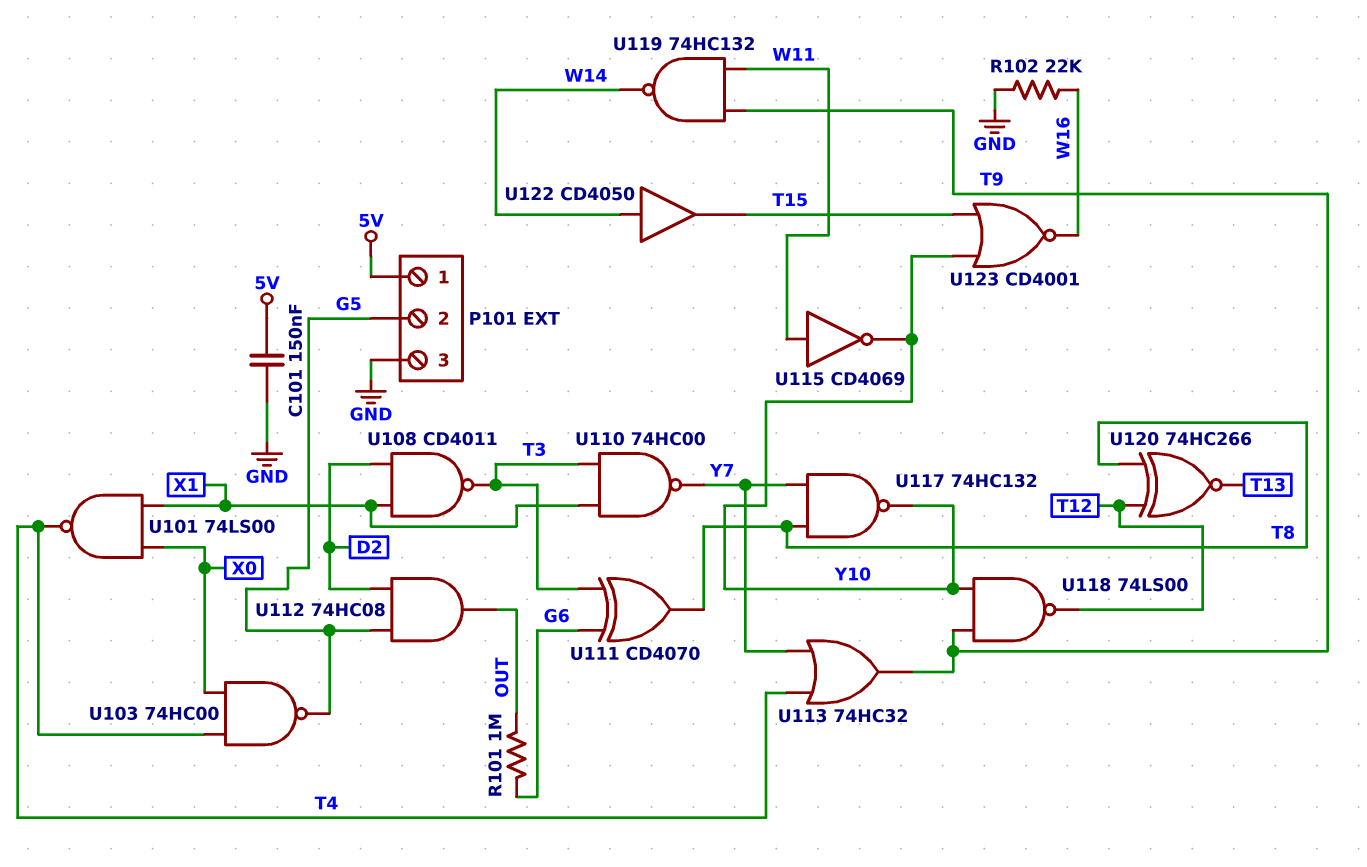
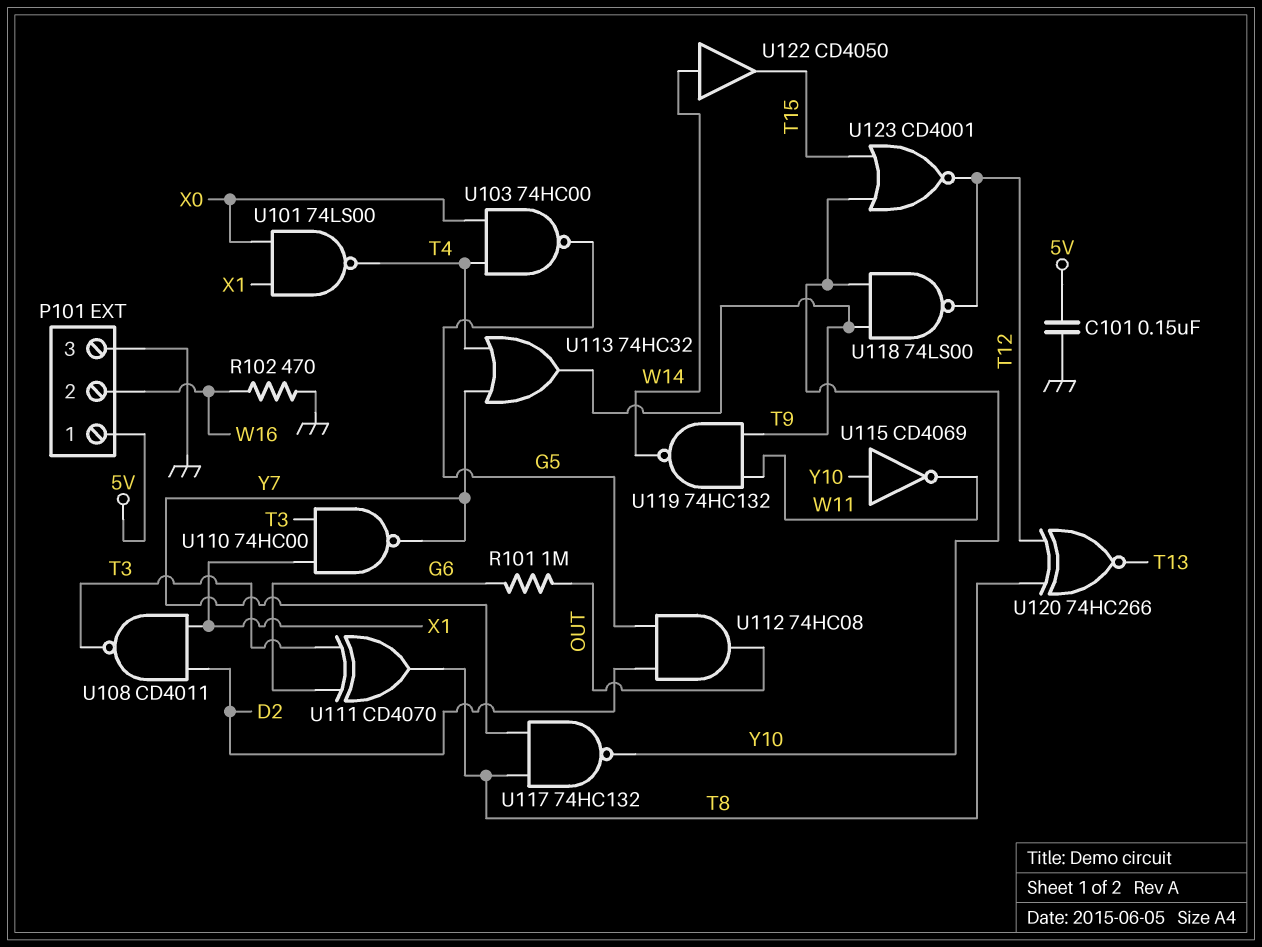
P101 pin 2: G5 -> W16
R102: 22k (GND, W16) -> 470 (GND, W16)
U115: NOT CD4069 (in W11, out Y10) -> NOT CD4069 (in Y10, out W11)
U123: NOR CD4001 (in T15, in Y10, out W16) -> NOR CD4001 (in T15, in Y10, out T12)

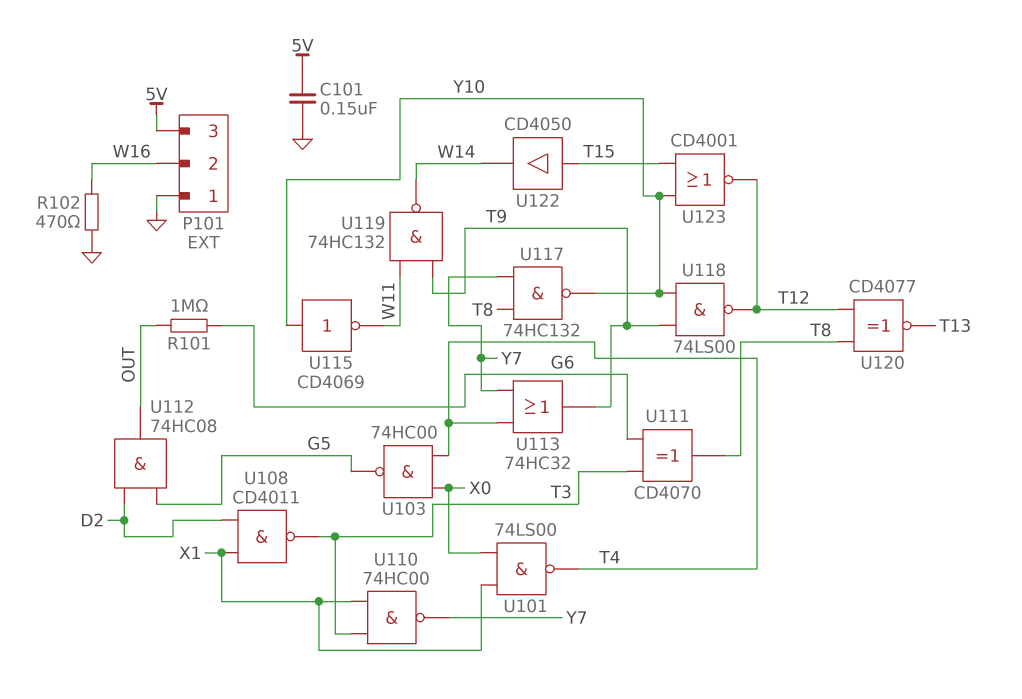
P101 pin 1: 5V -> GND
P101 pin 3: GND -> 5V
U120: XNOR 74HC266 (in T8, in T12, out T13) -> XNOR CD4077 (in T8, in T12, out T13)
U122: buffer CD4050 (in W14, out T15) -> buffer CD4050 (in T15, out W14)

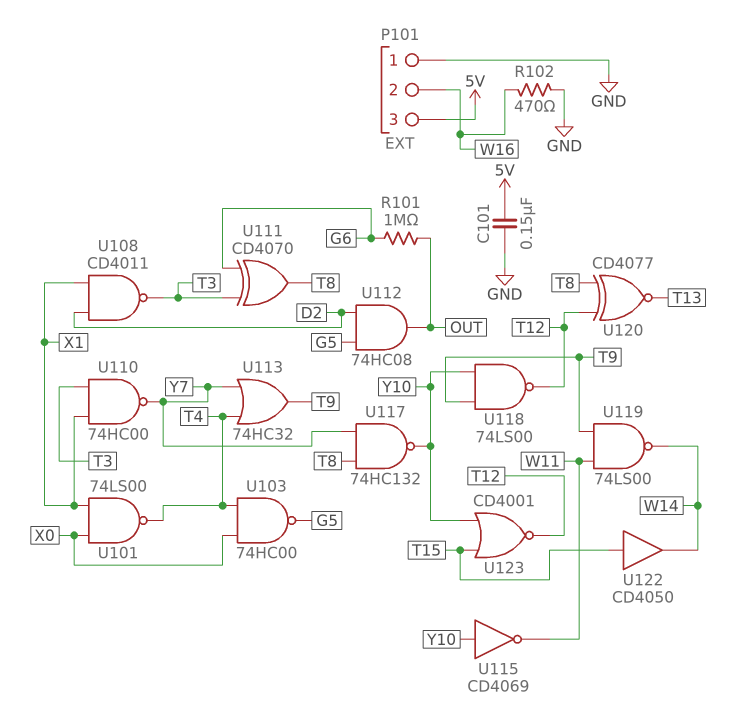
U119: NAND 74HC132 (in T9, in W11, out W14) -> NAND 74LS00 (in T9, in W11, out W14)

